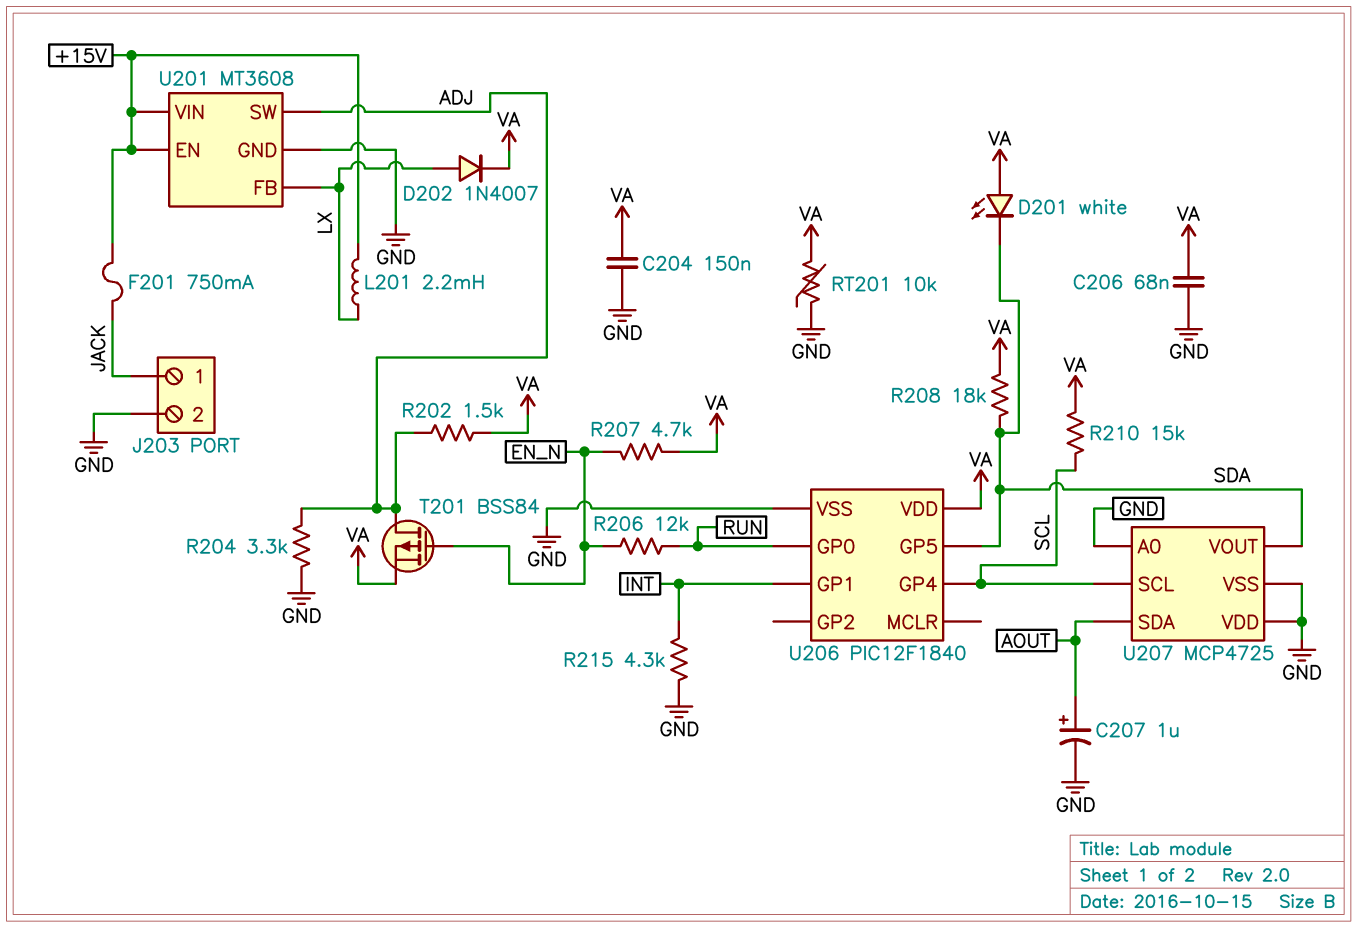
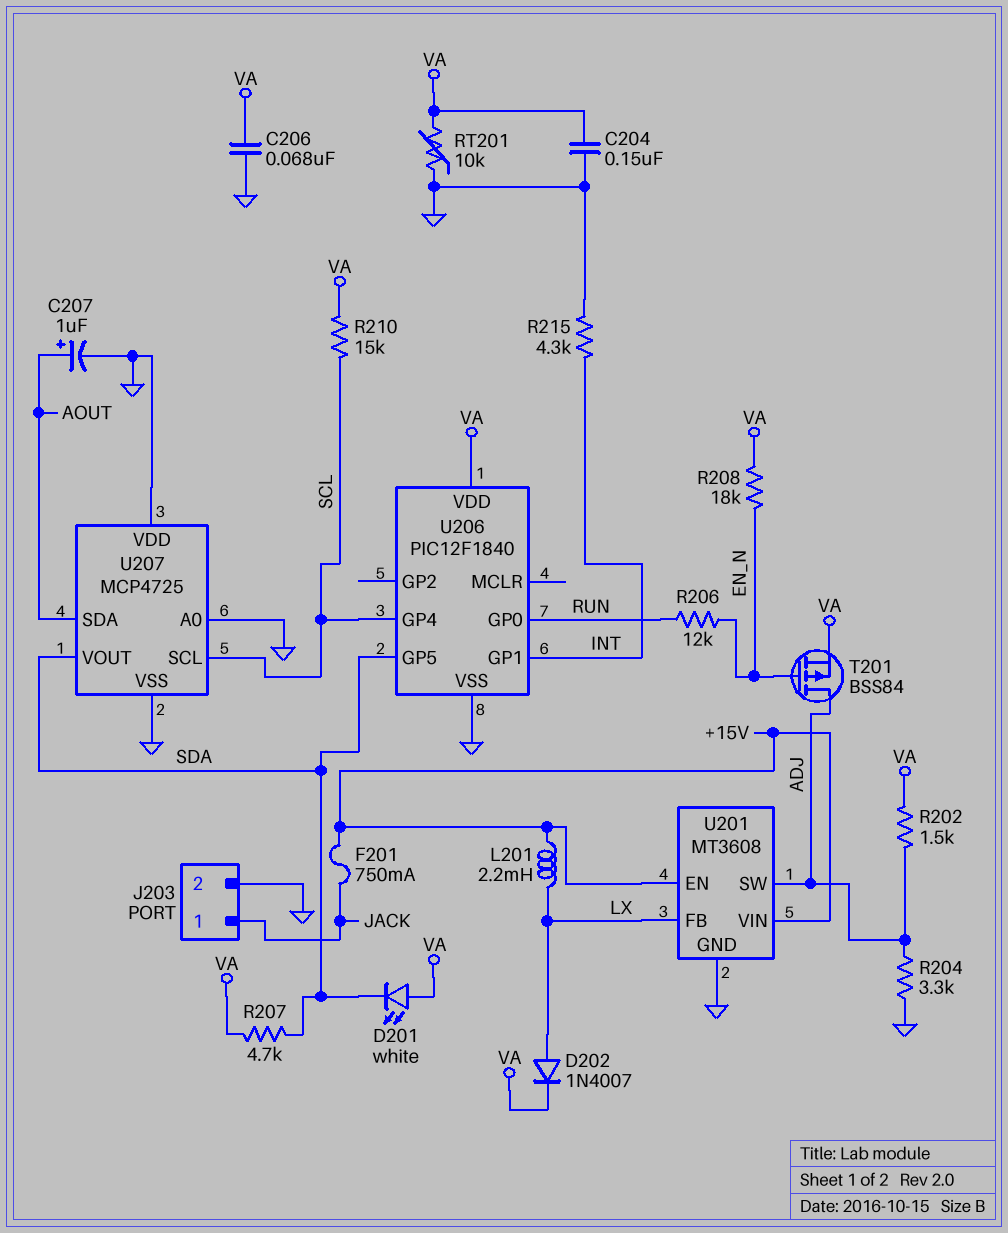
R207: 4.7k (EN_N, VA) -> 4.7k (SDA, VA)
R208: 18k (SDA, VA) -> 18k (EN_N, VA)

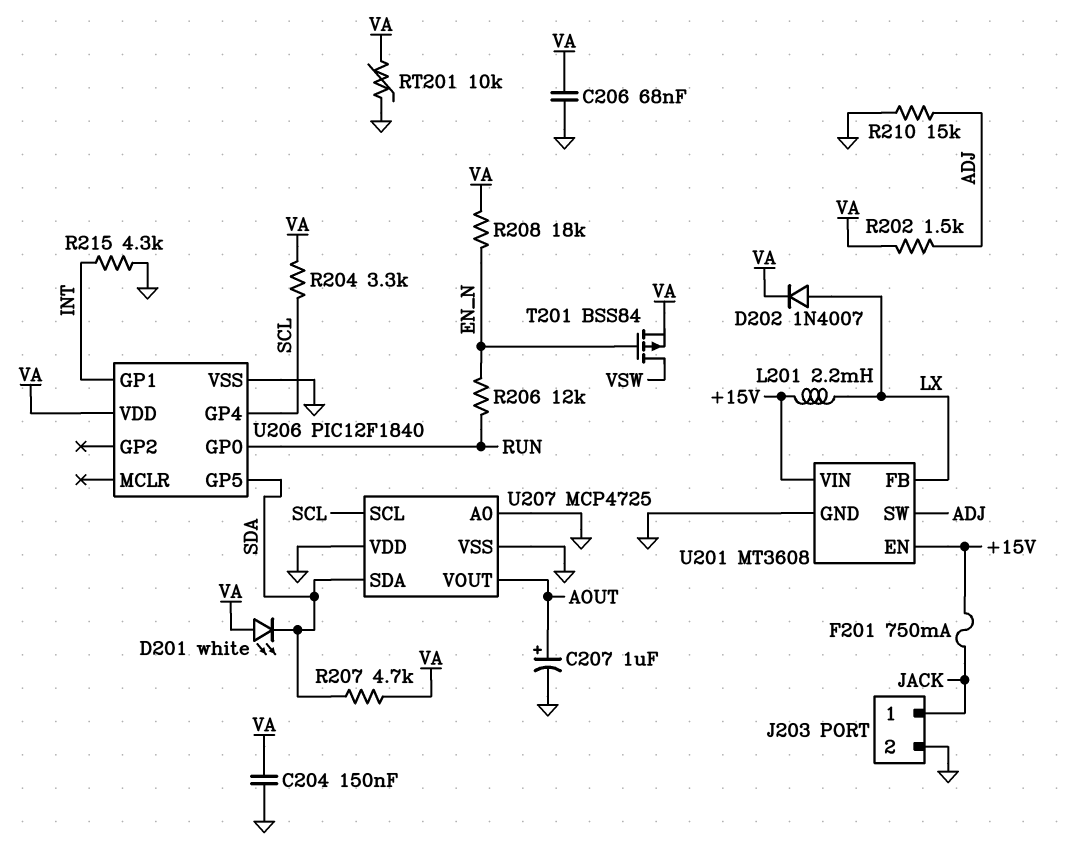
R204: 3.3k (ADJ, GND) -> 3.3k (SCL, VA)
R210: 15k (SCL, VA) -> 15k (ADJ, GND)
T201: PMOS BSS84 (G EN_N, D ADJ, S VA) -> PMOS BSS84 (G EN_N, D VSW, S VA)
U207 pin SDA: AOUT -> SDA
U207 pin VOUT: SDA -> AOUT

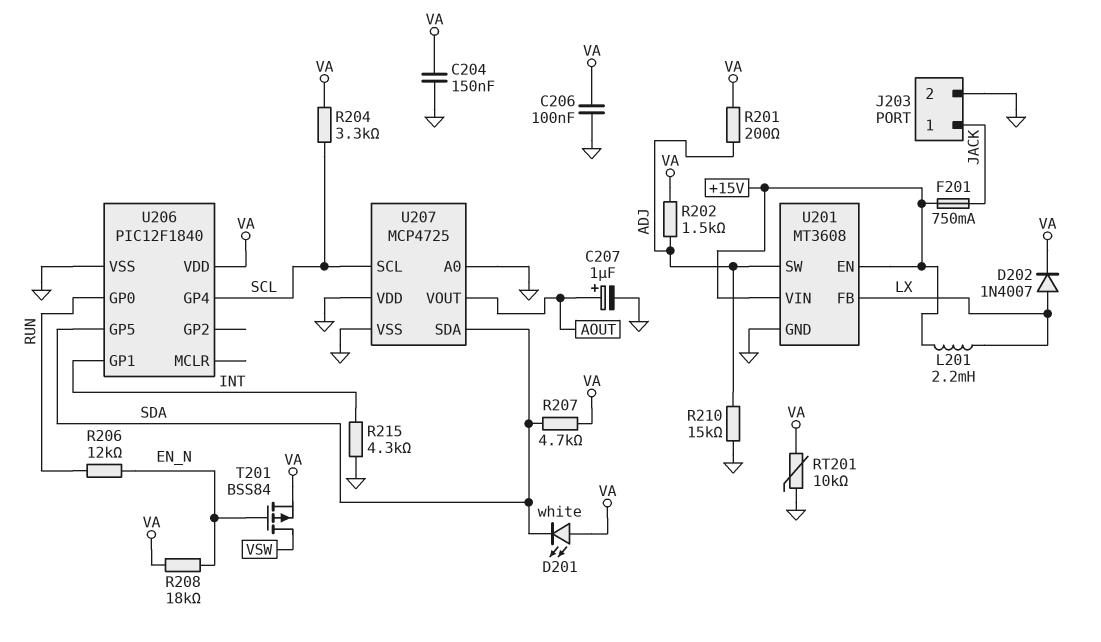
C206: 68nF (GND, VA) -> 100nF (GND, VA)
R201: none -> 200 (ADJ, VA)

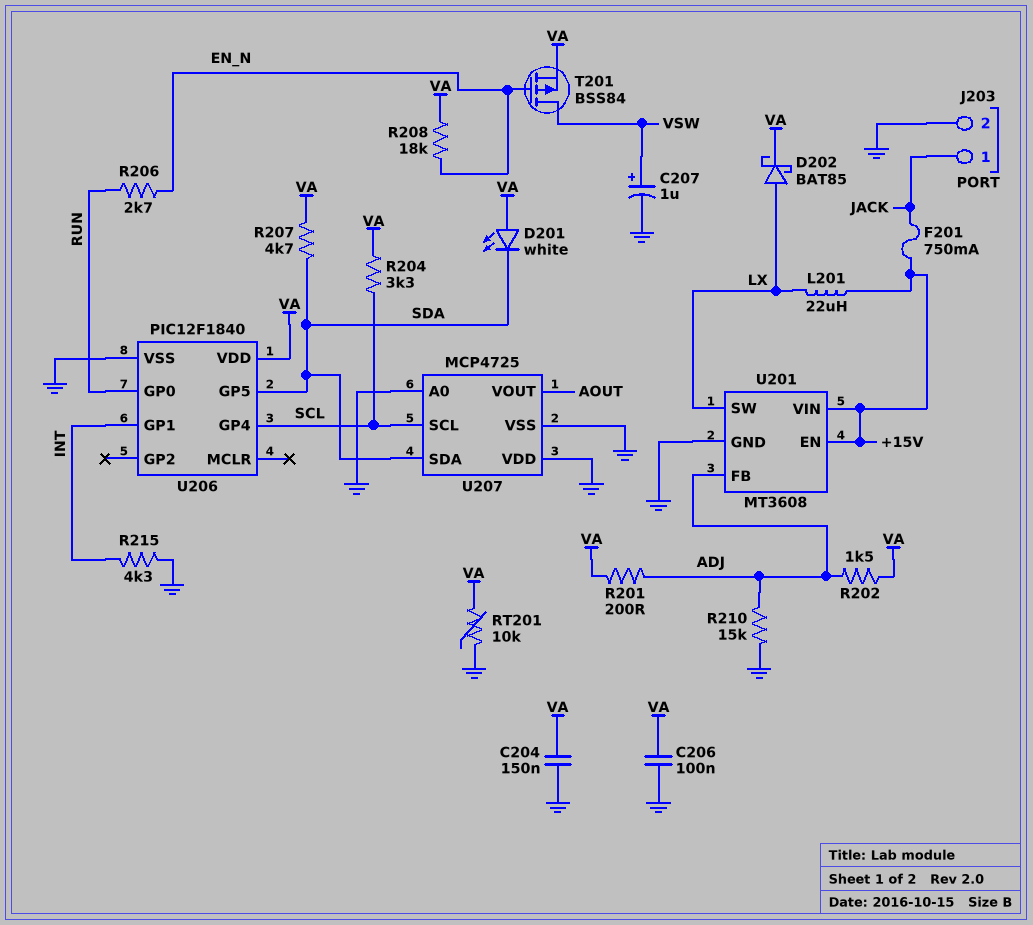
C207: 1uF (plus AOUT, minus GND) -> 1uF (plus VSW, minus GND)
D202: diode 1N4007 (A LX, K VA) -> schottky BAT85 (A LX, K VA)
L201: 2.2mH (+15V, LX) -> 22uH (+15V, LX)
R206: 12k (EN_N, RUN) -> 2.7k (EN_N, RUN)
U201 pin FB: LX -> ADJ
U201 pin SW: ADJ -> LX

